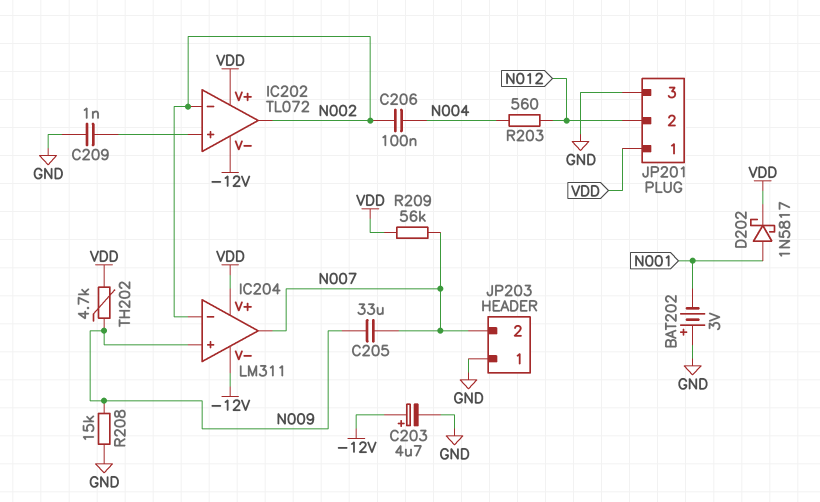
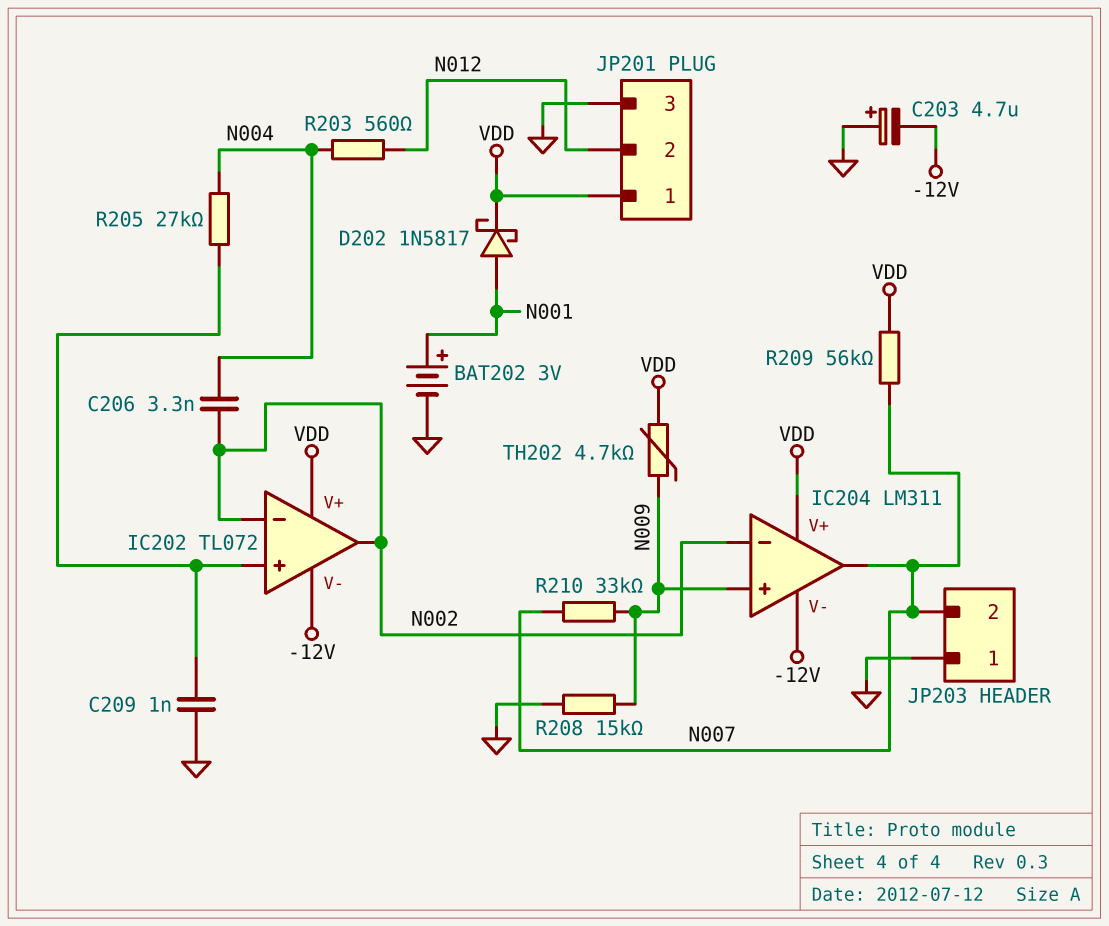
BAT202: 3V (plus GND, minus N001) -> 3V (plus N001, minus GND)
C203: 4.7uF (plus -12V, minus GND) -> 4.7uF (plus GND, minus -12V)
C205: 33uF (N007, N009) -> none
C206: 100nF (N002, N004) -> 3.3nF (N002, N004)
R205: none -> 27k (IC202/in+, N004)
R210: none -> 33k (N007, N009)

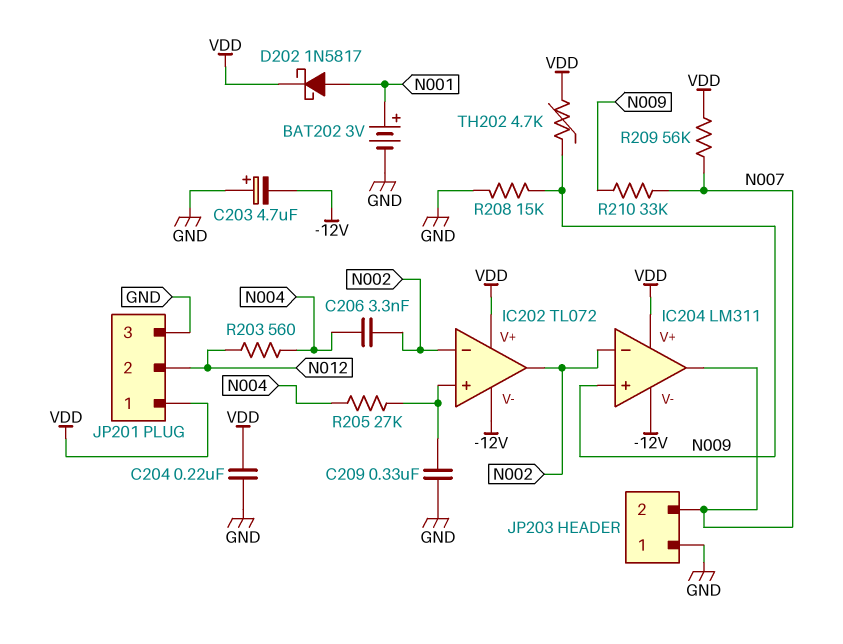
C204: none -> 220nF (GND, VDD)
C209: 1nF (GND, IC202/in+) -> 330nF (GND, IC202/in+)

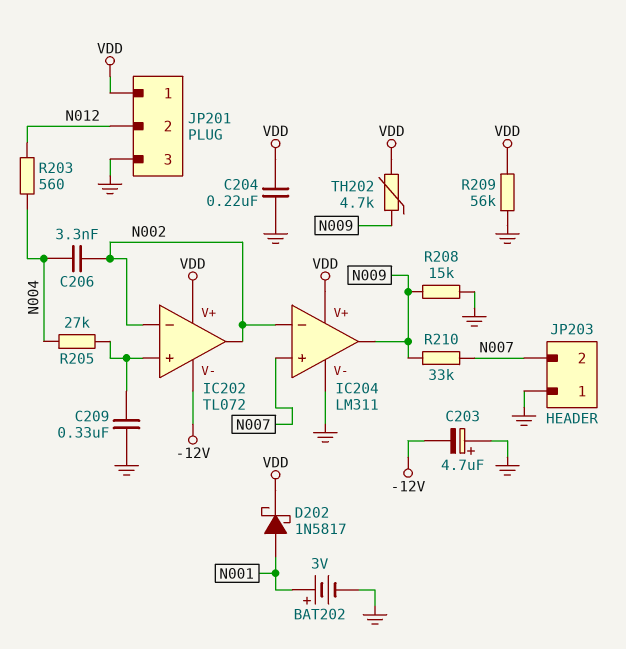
IC204 pin V-: -12V -> GND
IC204 pin in+: N009 -> N007
IC204 pin out: N007 -> N009
R209: 56k (N007, VDD) -> 56k (GND, VDD)

